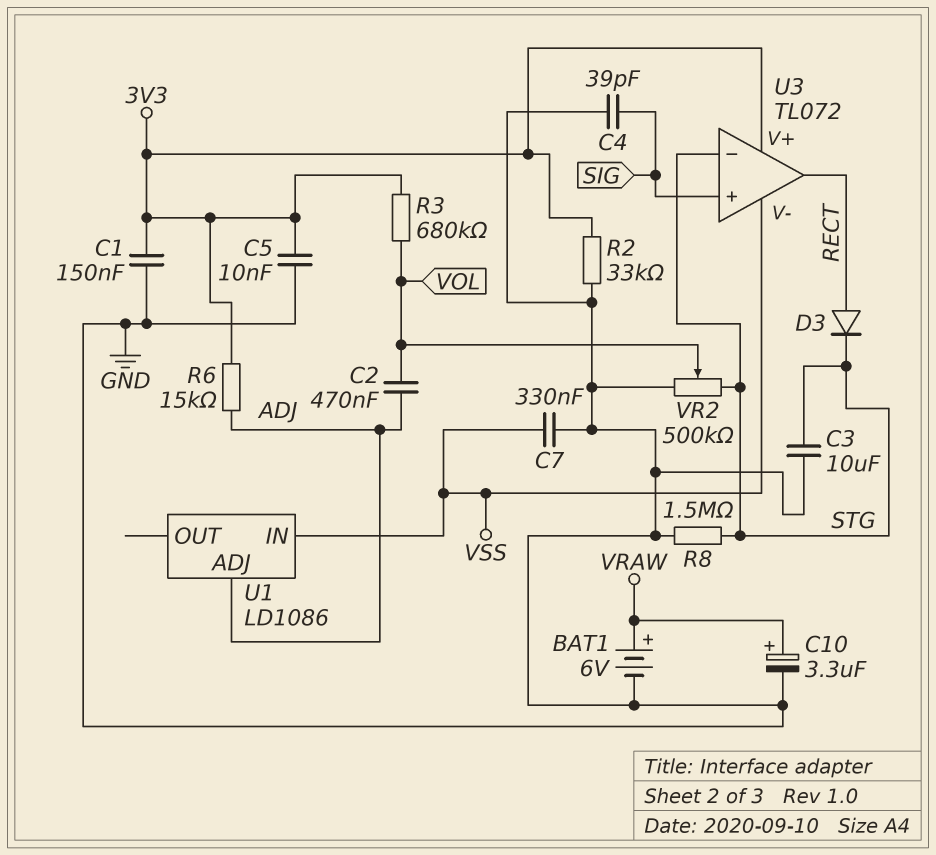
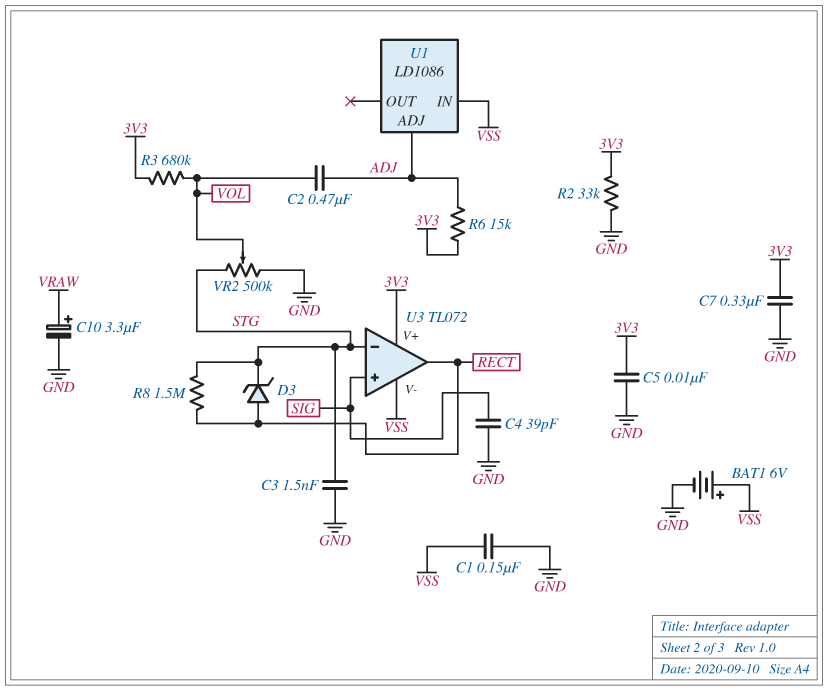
BAT1: 6V (plus VRAW, minus GND) -> 6V (plus VSS, minus GND)
C1: 150nF (3V3, GND) -> 150nF (GND, VSS)
C3: 10uF (GND, STG) -> 1.5nF (GND, STG)
C7: 330nF (GND, VSS) -> 330nF (3V3, GND)
D3: diode (A RECT, K STG) -> zener (A RECT, K STG)
R8: 1.5M (GND, STG) -> 1.5M (RECT, STG)

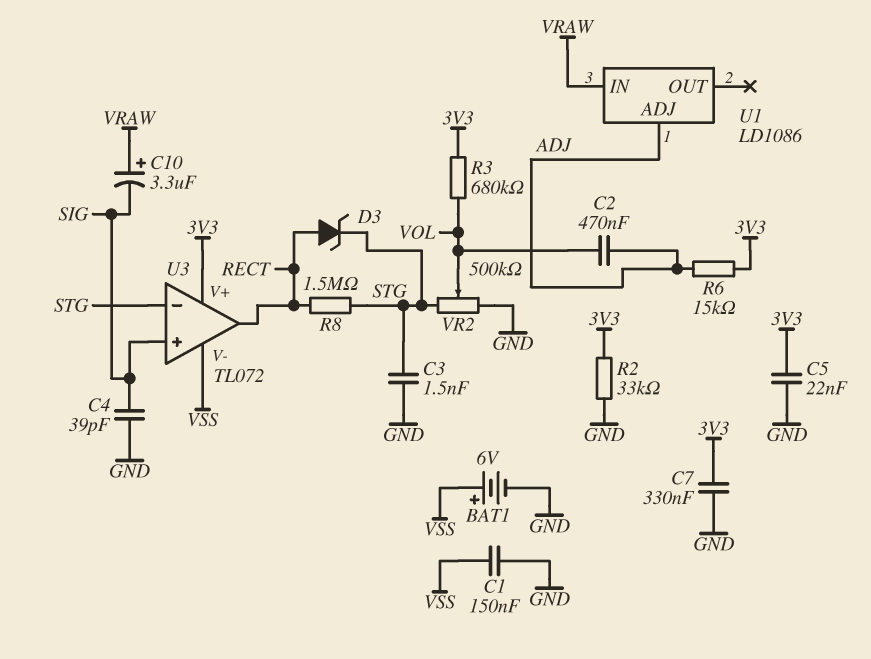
C5: 10nF (3V3, GND) -> 22nF (3V3, GND)
C10: 3.3uF (plus VRAW, minus GND) -> 3.3uF (plus VRAW, minus SIG)
U1 pin IN: VSS -> VRAW

